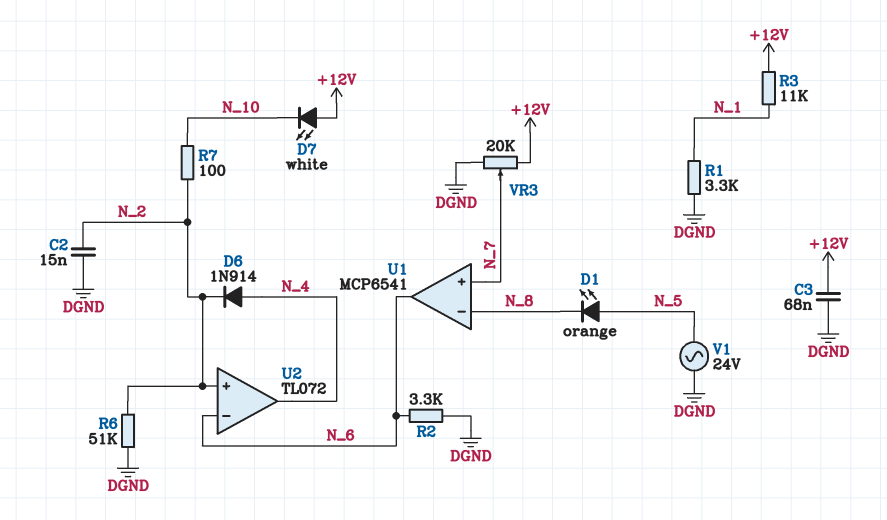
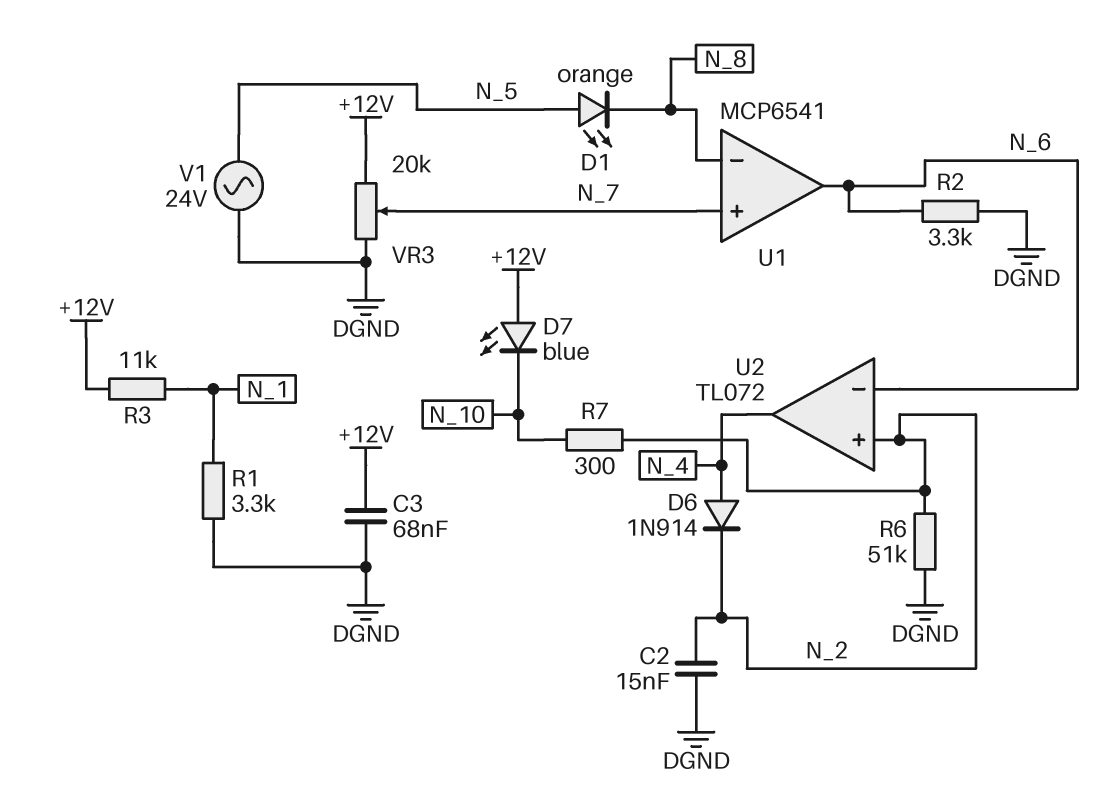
D7: LED white (A +12V, K N_10) -> LED blue (A +12V, K N_10)
R7: 100 (N_2, N_10) -> 300 (N_2, N_10)

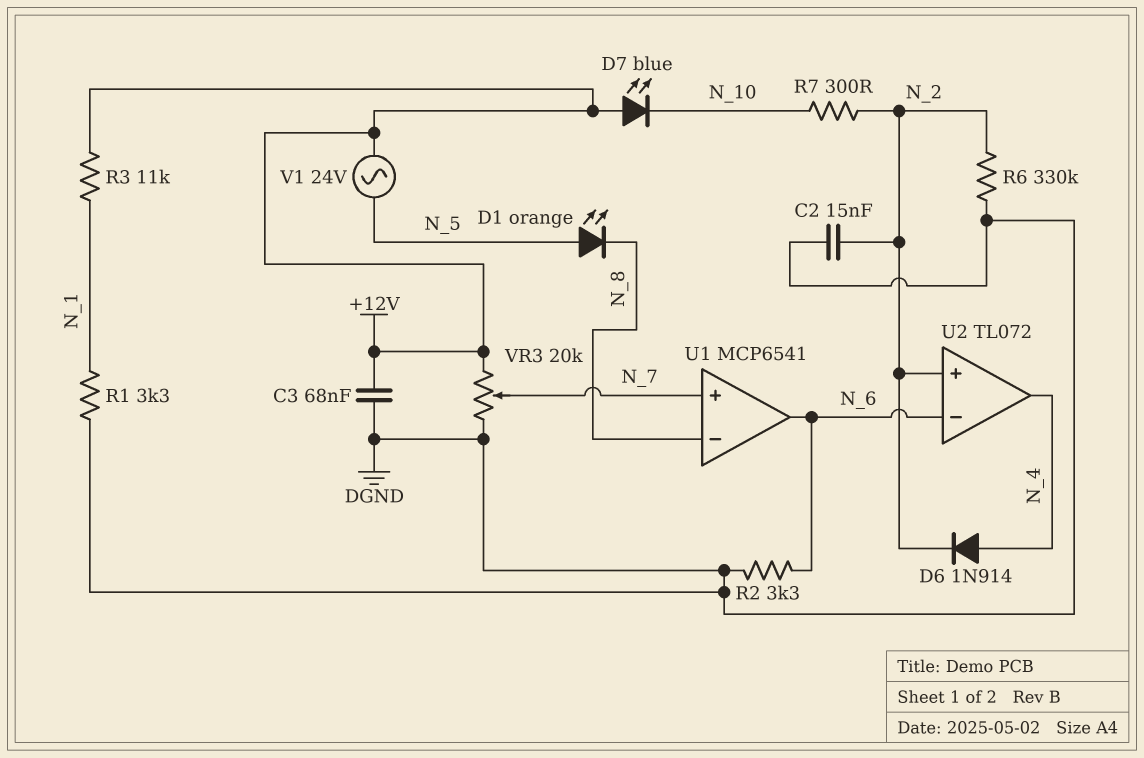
R6: 51k (DGND, N_2) -> 330k (DGND, N_2)
V1: AC 24V (DGND, N_5) -> AC 24V (+12V, N_5)

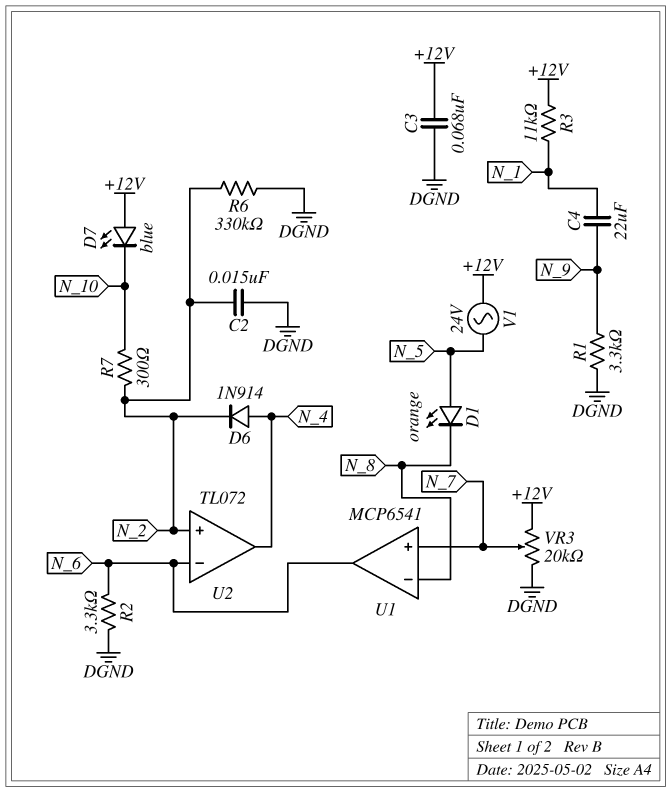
C4: none -> 22uF (N_1, N_9)
R1: 3.3k (DGND, N_1) -> 3.3k (DGND, N_9)

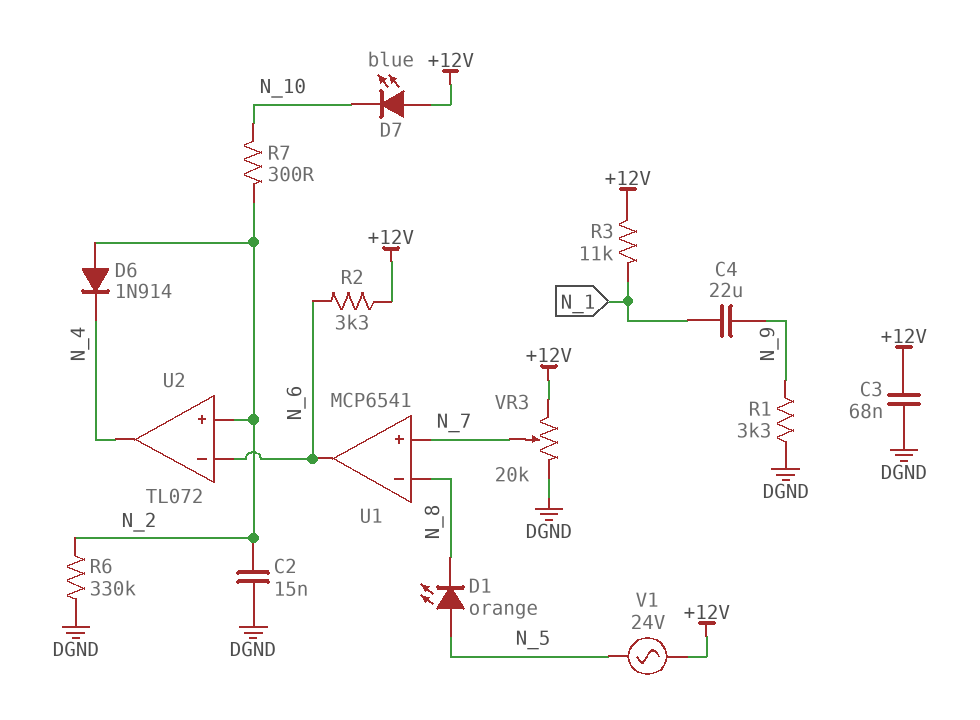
D6: diode 1N914 (A N_4, K N_2) -> diode 1N914 (A N_2, K N_4)
R2: 3.3k (DGND, N_6) -> 3.3k (+12V, N_6)

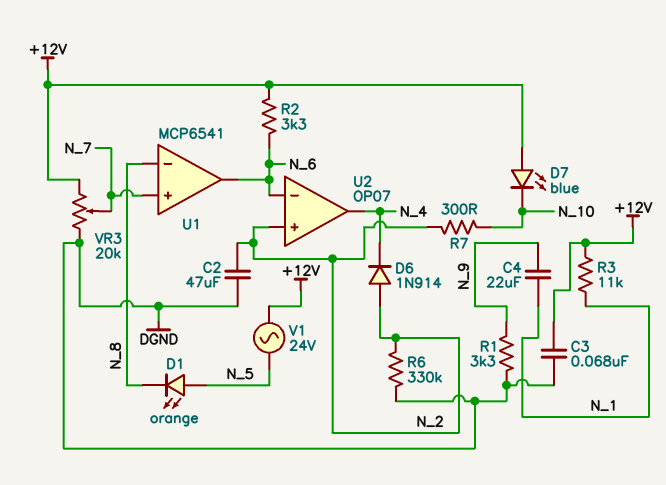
C2: 15nF (DGND, N_2) -> 47uF (DGND, N_2)
U2: TL072 -> OP07

